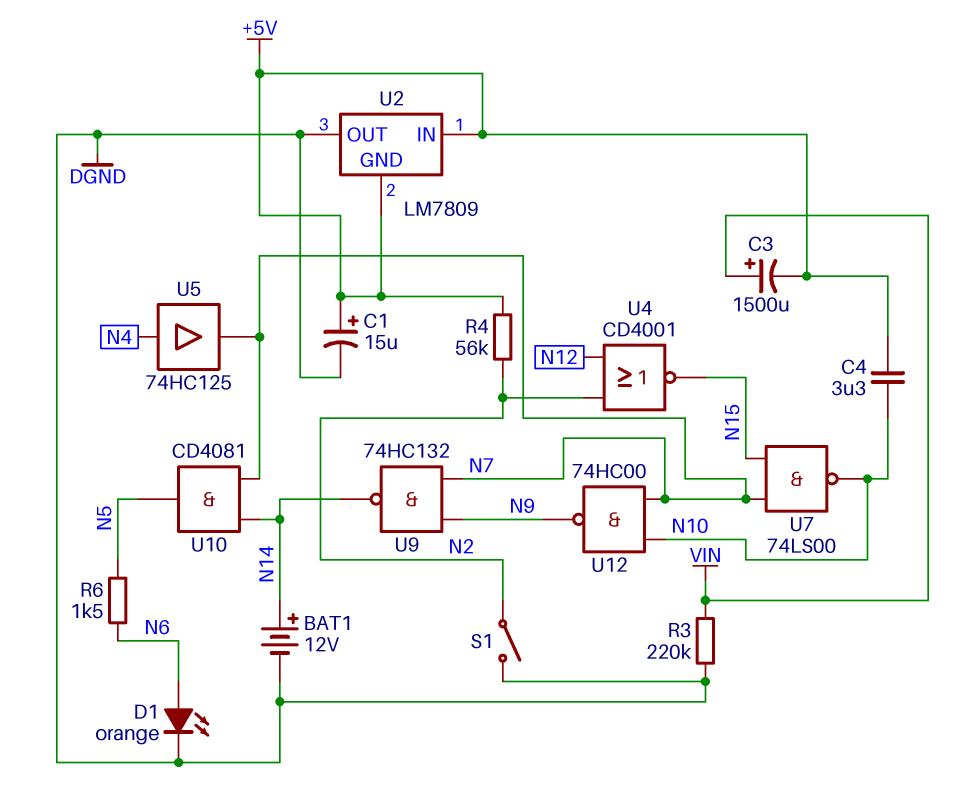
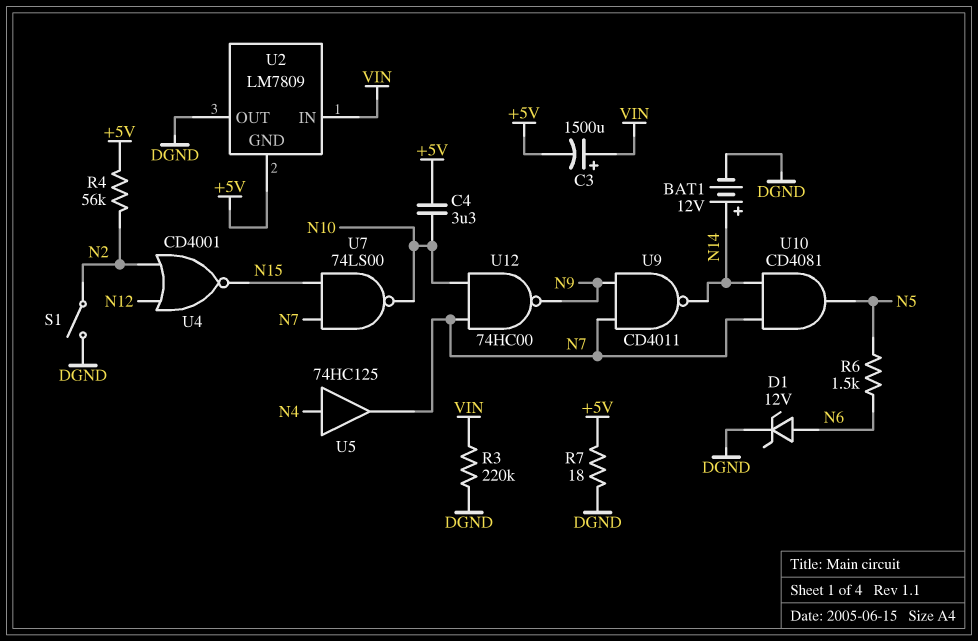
C1: 15uF (plus +5V, minus DGND) -> none
D1: LED orange (A N6, K DGND) -> zener 12V (A N6, K DGND)
R7: none -> 18 (+5V, DGND)
U2 pin IN: +5V -> VIN
U9: NAND 74HC132 (in N7, in N9, out N14) -> NAND CD4011 (in N7, in N9, out N14)

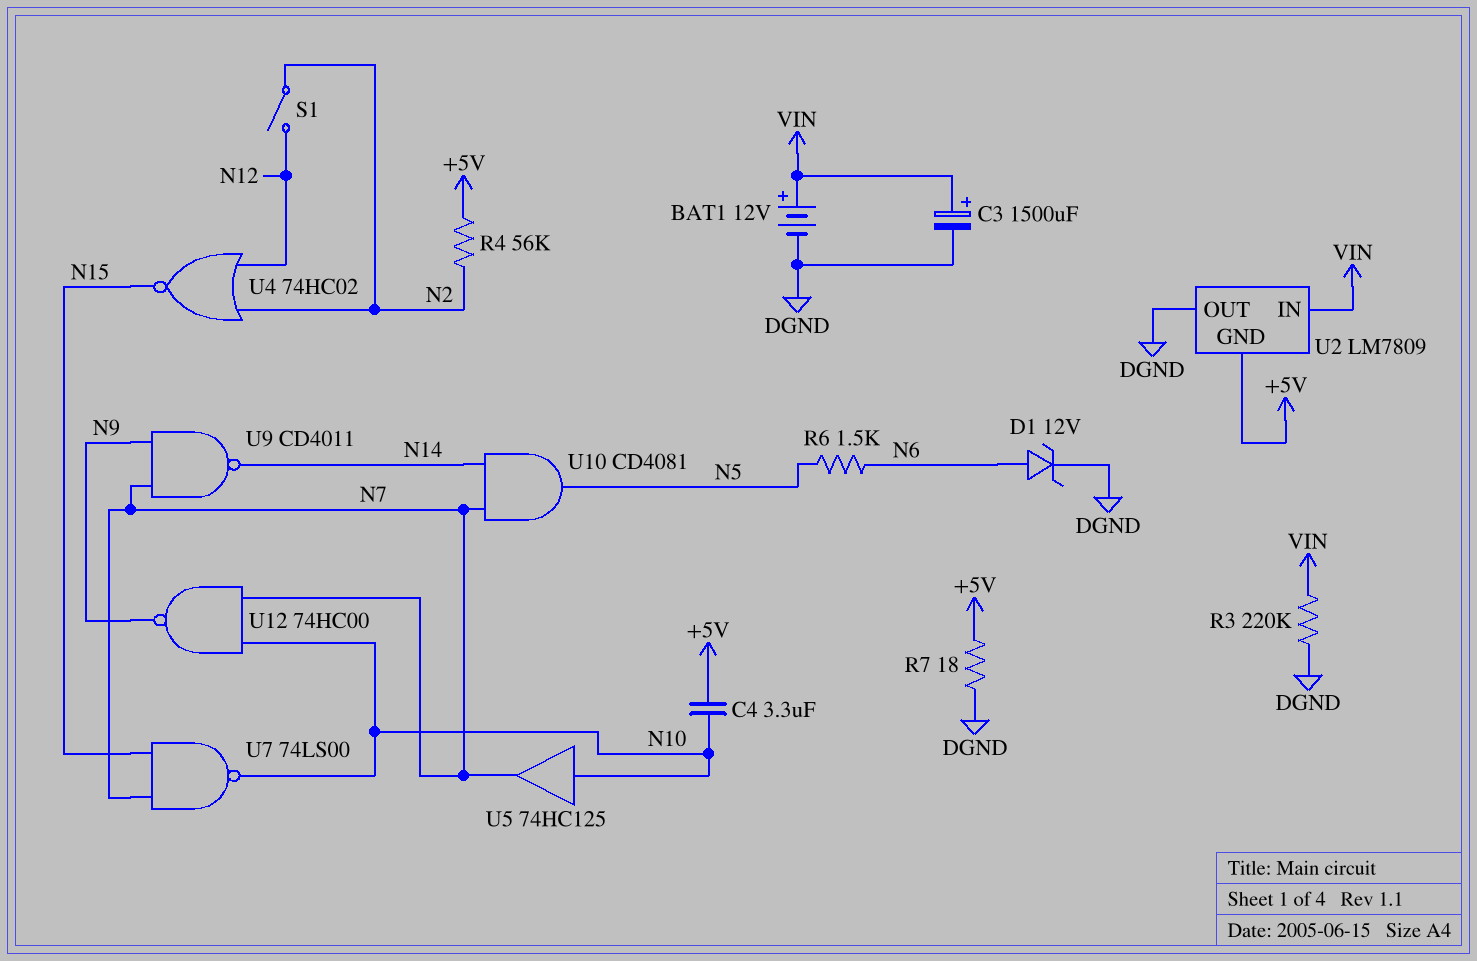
BAT1: 12V (plus N14, minus DGND) -> 12V (plus VIN, minus DGND)
C3: 1500uF (plus VIN, minus +5V) -> 1500uF (plus VIN, minus DGND)
S1: switch (DGND, N2) -> switch (N2, N12)
U4: NOR CD4001 (in N2, in N12, out N15) -> NOR 74HC02 (in N2, in N12, out N15)
U5: buffer 74HC125 (in N4, out N7) -> buffer 74HC125 (in N10, out N7)

